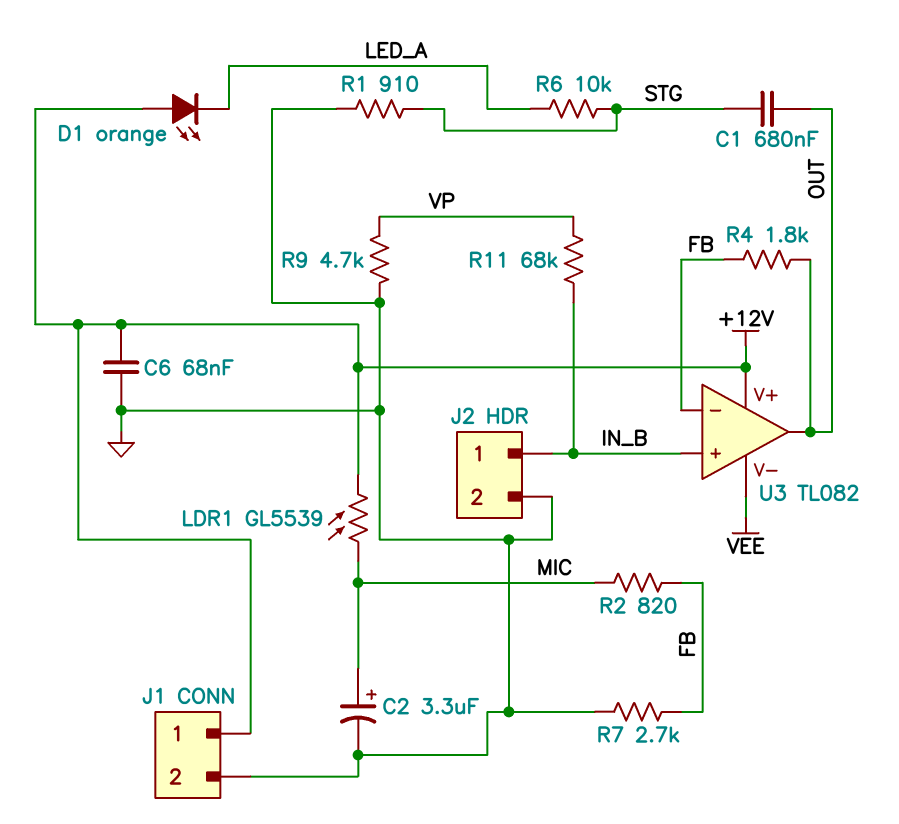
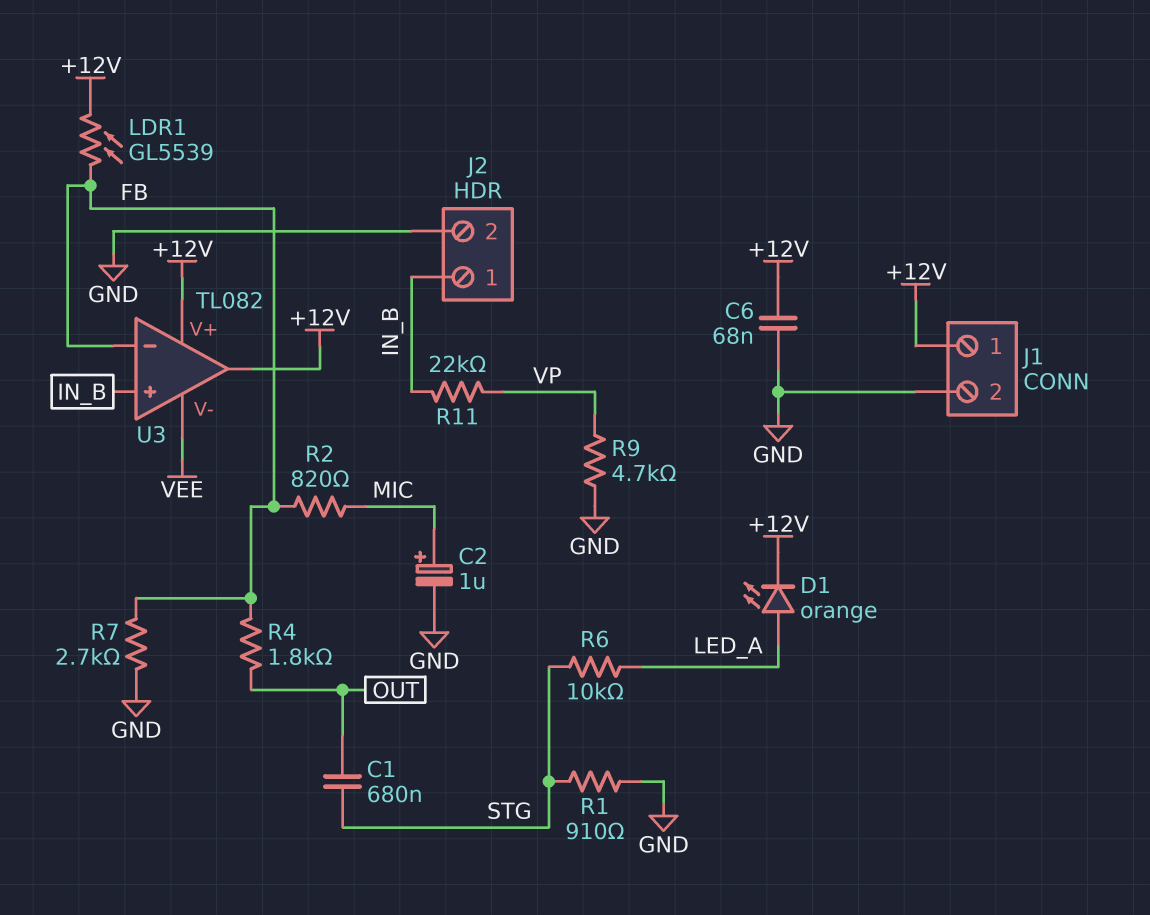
C2: 3.3uF (plus MIC, minus GND) -> 1uF (plus MIC, minus GND)
D1: LED orange (A +12V, K LED_A) -> LED orange (A LED_A, K +12V)
LDR1: GL5539 (+12V, MIC) -> GL5539 (+12V, FB)
R11: 68k (IN_B, VP) -> 22k (IN_B, VP)
U3 pin out: OUT -> +12V

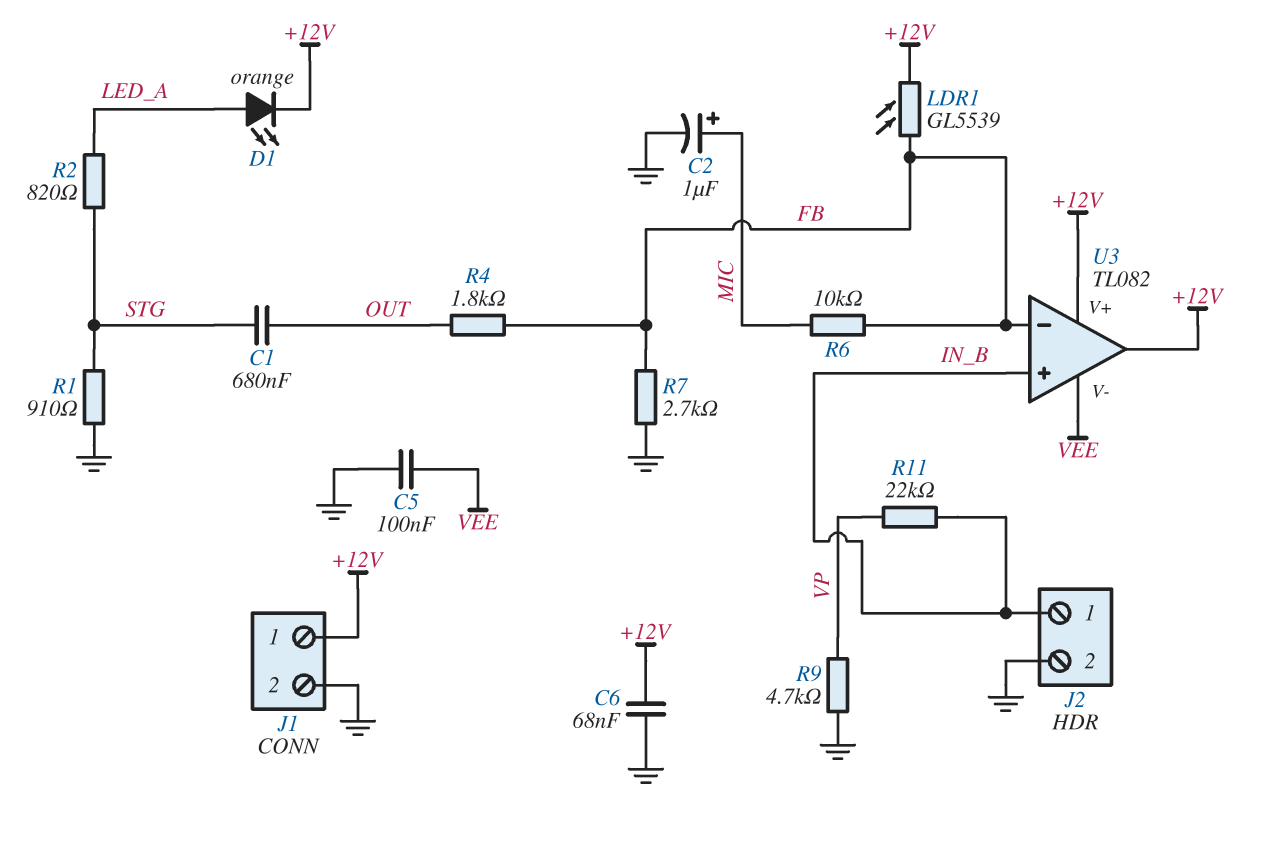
C5: none -> 100nF (GND, VEE)
R2: 820 (FB, MIC) -> 820 (LED_A, STG)
R6: 10k (LED_A, STG) -> 10k (FB, MIC)

